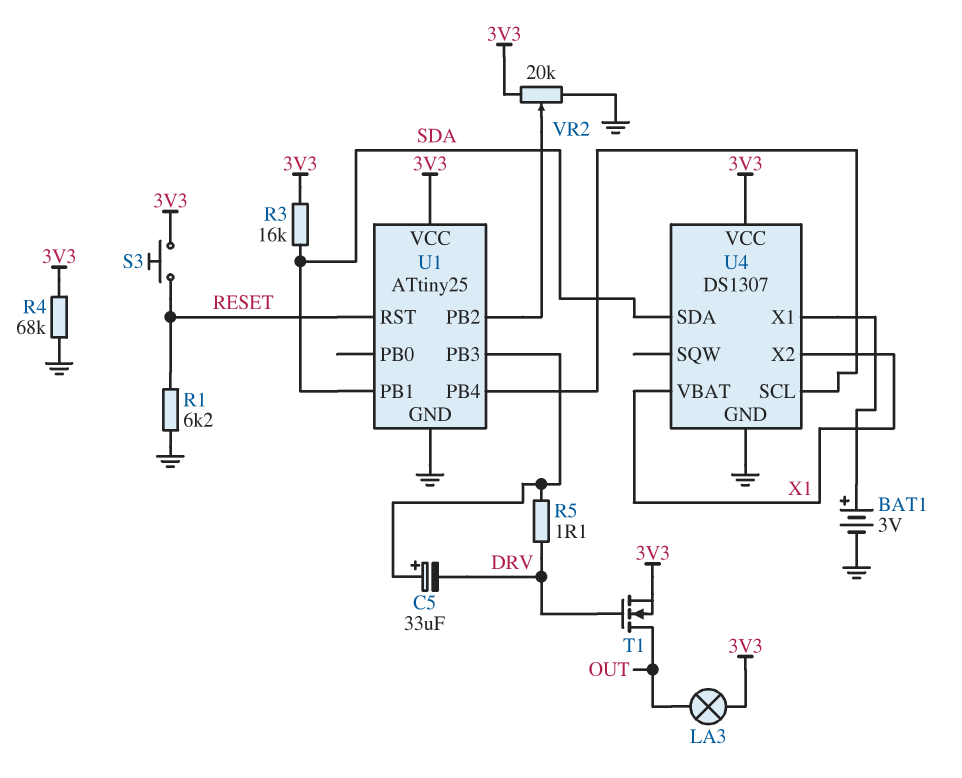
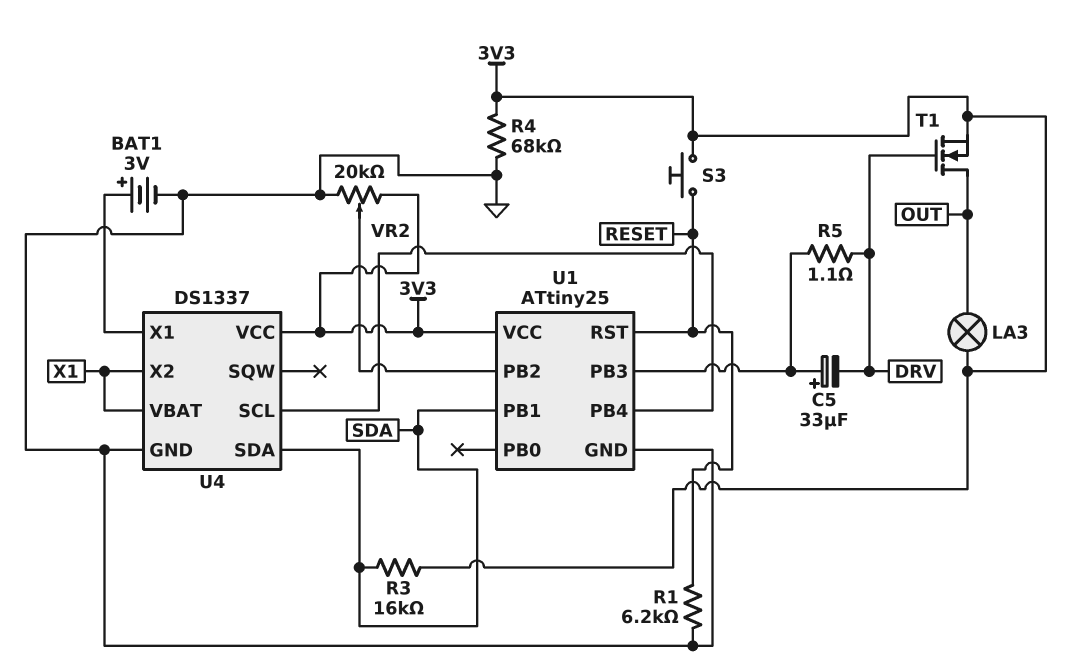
U4: DS1307 -> DS1337

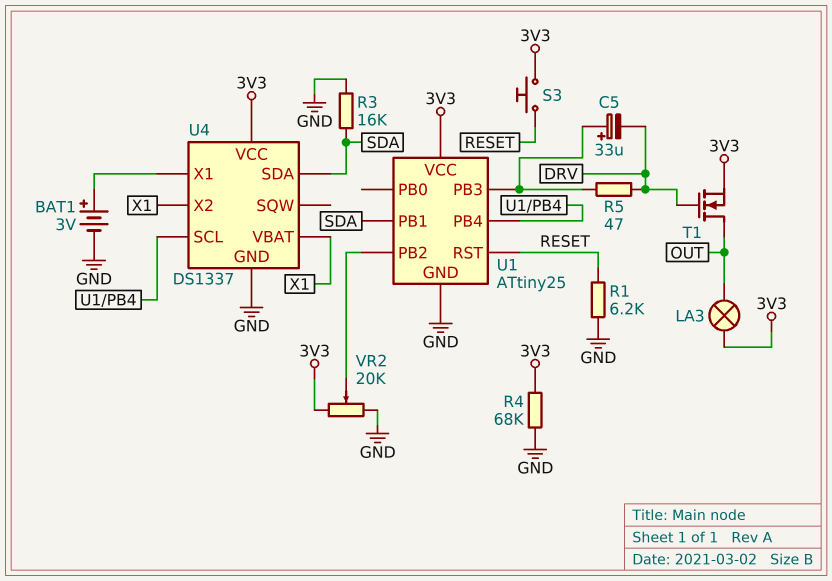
R3: 16k (3V3, SDA) -> 16k (GND, SDA)
R5: 1.1 (DRV, U1/PB3) -> 47 (DRV, U1/PB3)

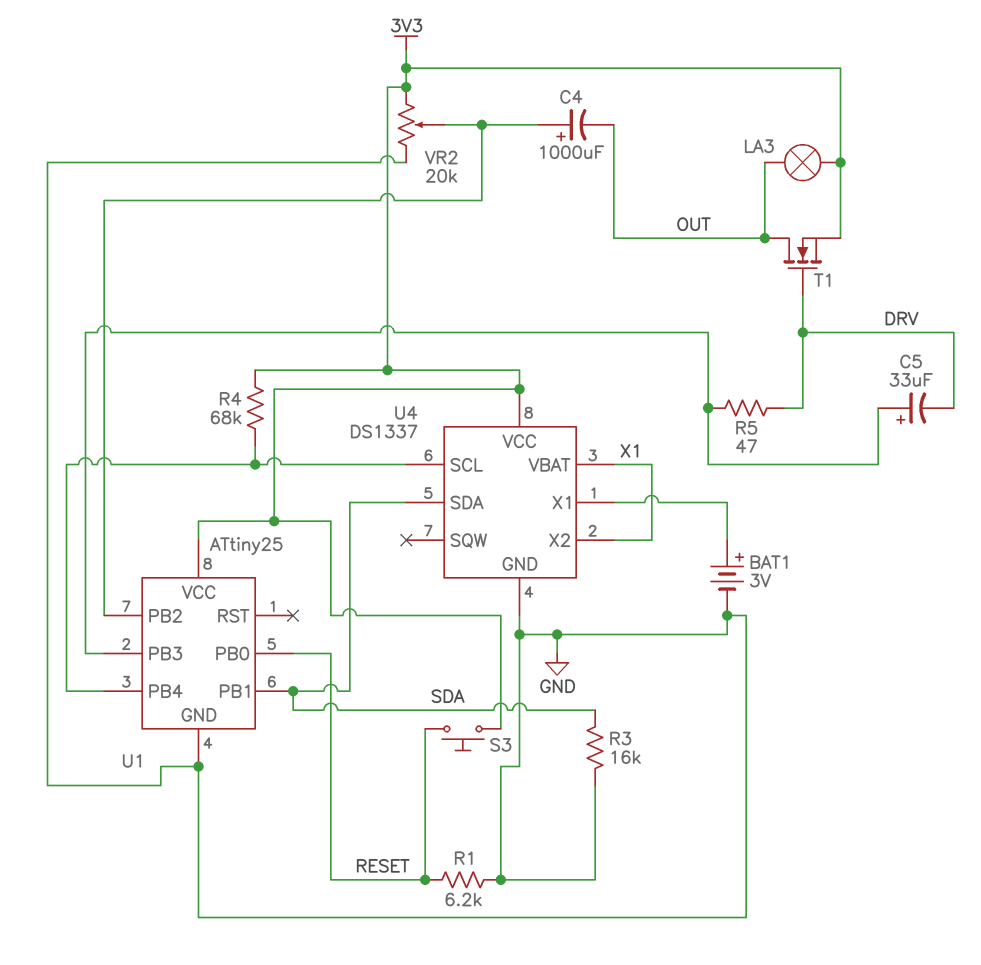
C4: none -> 1000uF (plus U1/PB2, minus OUT)
R4: 68k (3V3, GND) -> 68k (3V3, U1/PB4)
U1 pin PB0: none -> RESET
U1 pin RST: RESET -> none

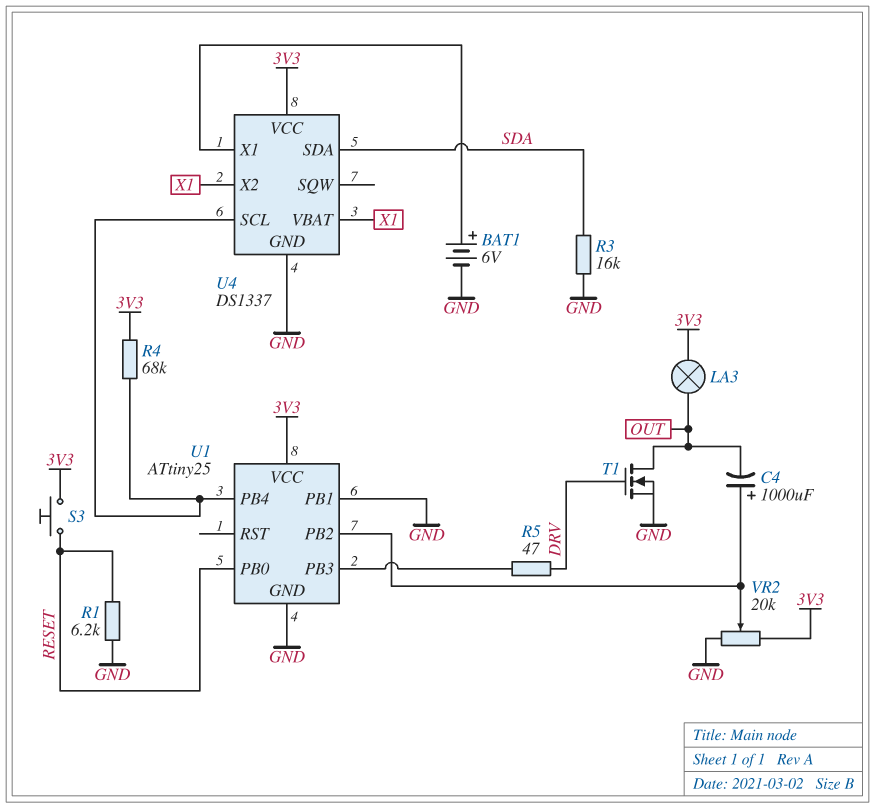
BAT1: 3V (plus U4/X1, minus GND) -> 6V (plus U4/X1, minus GND)
C5: 33uF (plus U1/PB3, minus DRV) -> none
T1: NMOS (G DRV, D OUT, S 3V3) -> NMOS (G DRV, D OUT, S GND)
U1 pin PB1: SDA -> GND

